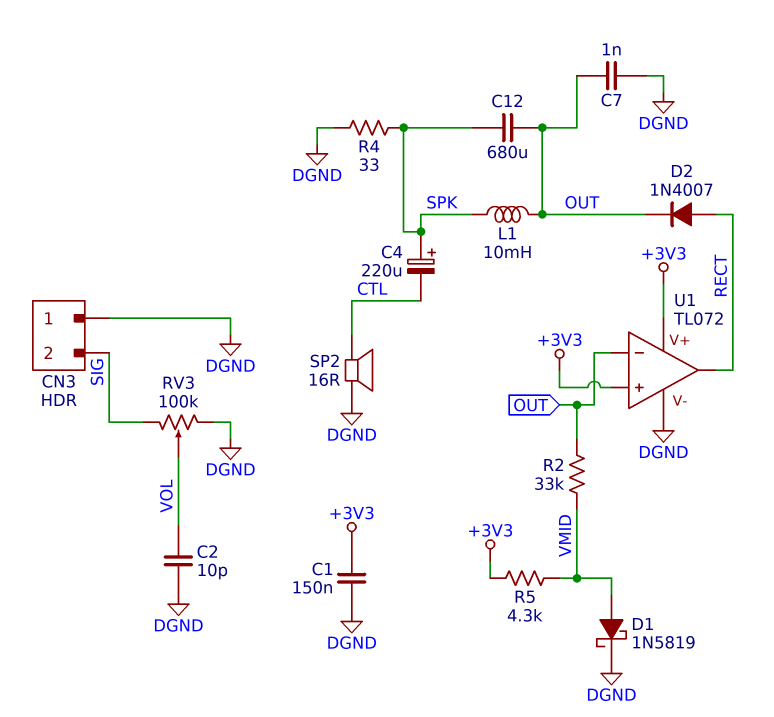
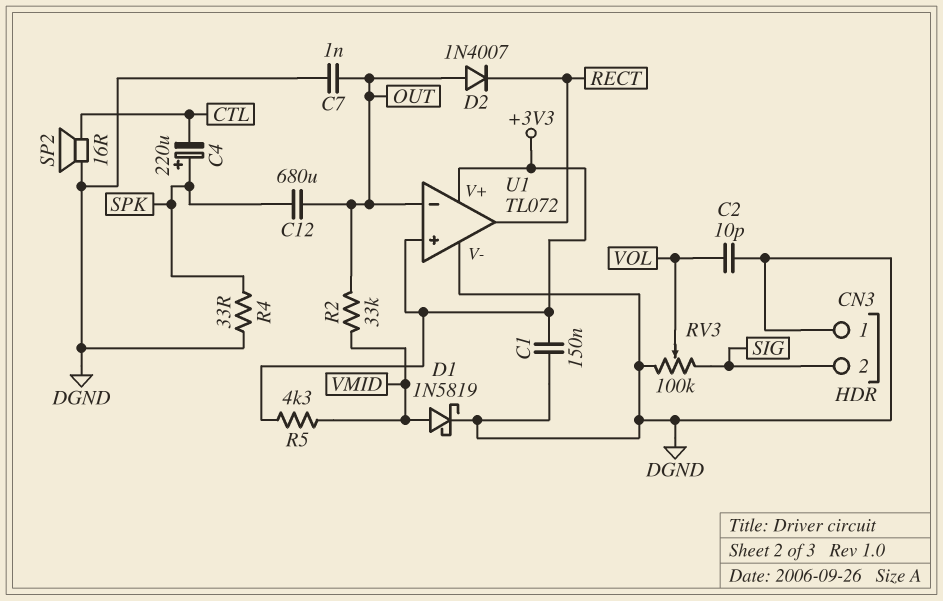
D2: diode 1N4007 (A RECT, K OUT) -> diode 1N4007 (A OUT, K RECT)
L1: 10mH (OUT, SPK) -> none

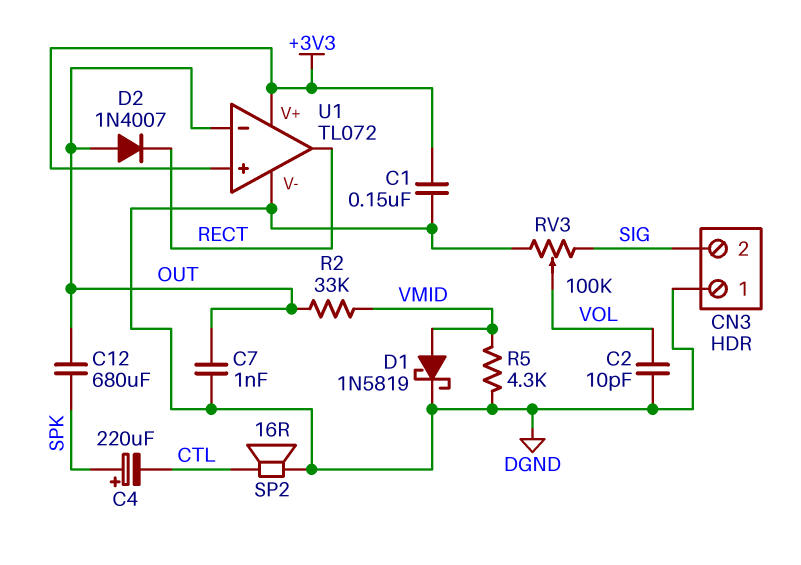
R4: 33 (DGND, SPK) -> none
R5: 4.3k (+3V3, VMID) -> 4.3k (DGND, VMID)

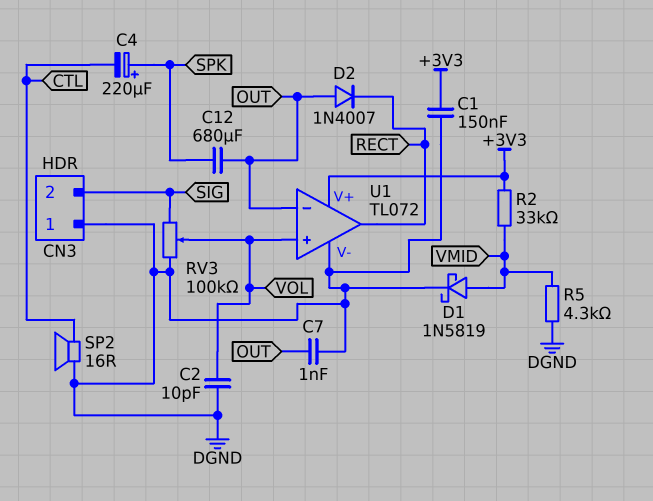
R2: 33k (OUT, VMID) -> 33k (+3V3, VMID)
U1 pin in+: +3V3 -> VOL

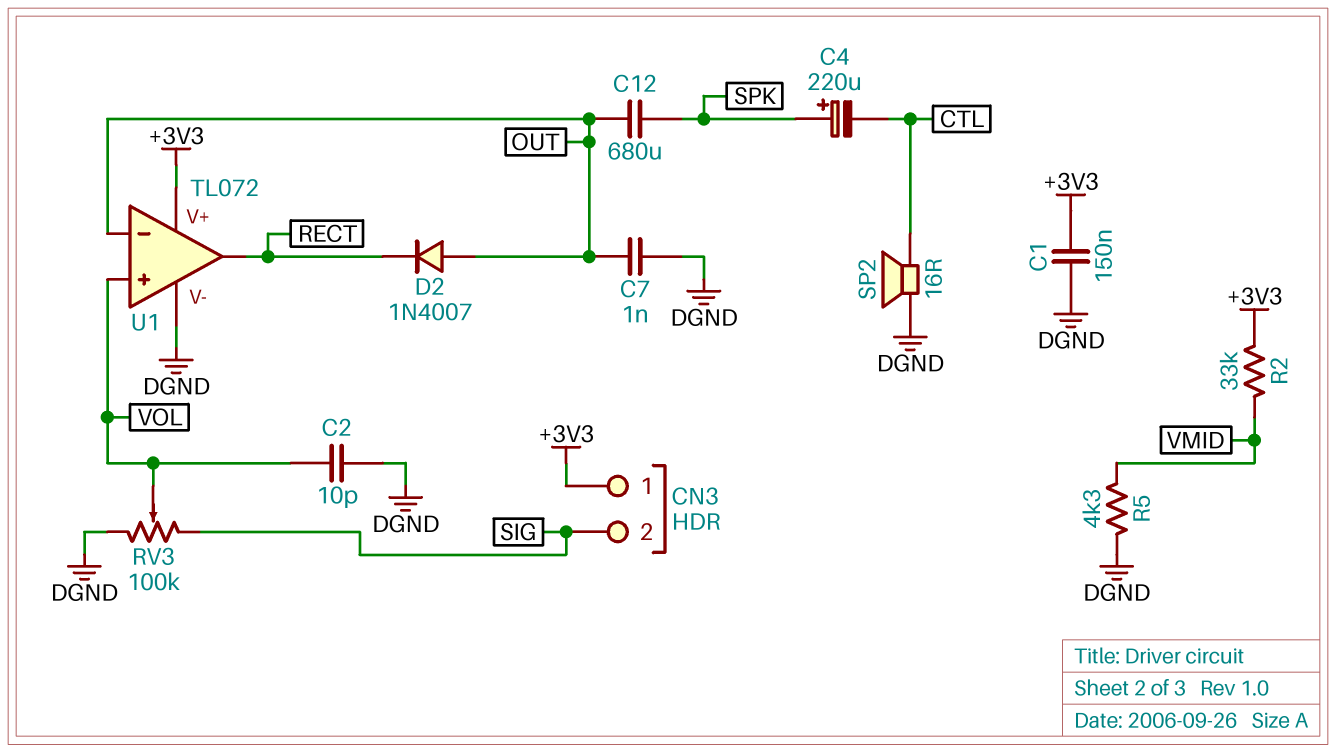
CN3 pin 1: DGND -> +3V3
D1: schottky 1N5819 (A VMID, K DGND) -> none

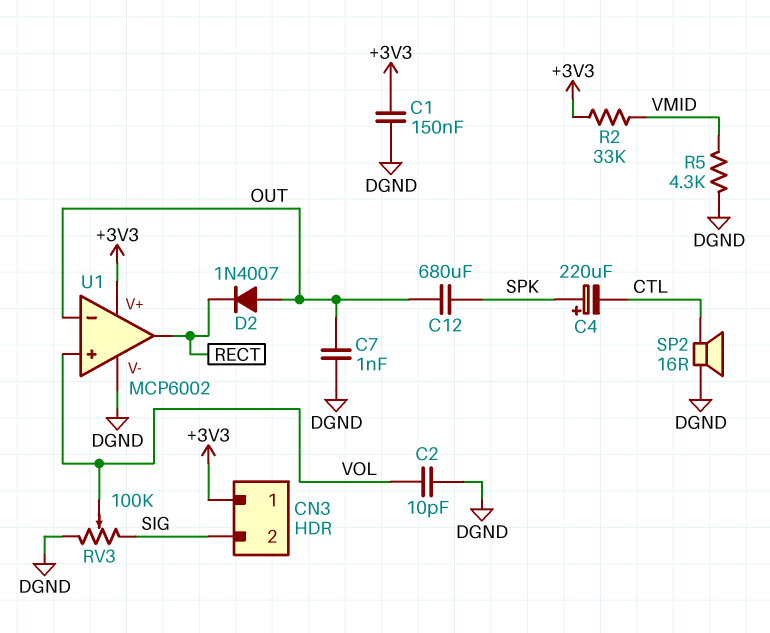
U1: TL072 -> MCP6002

